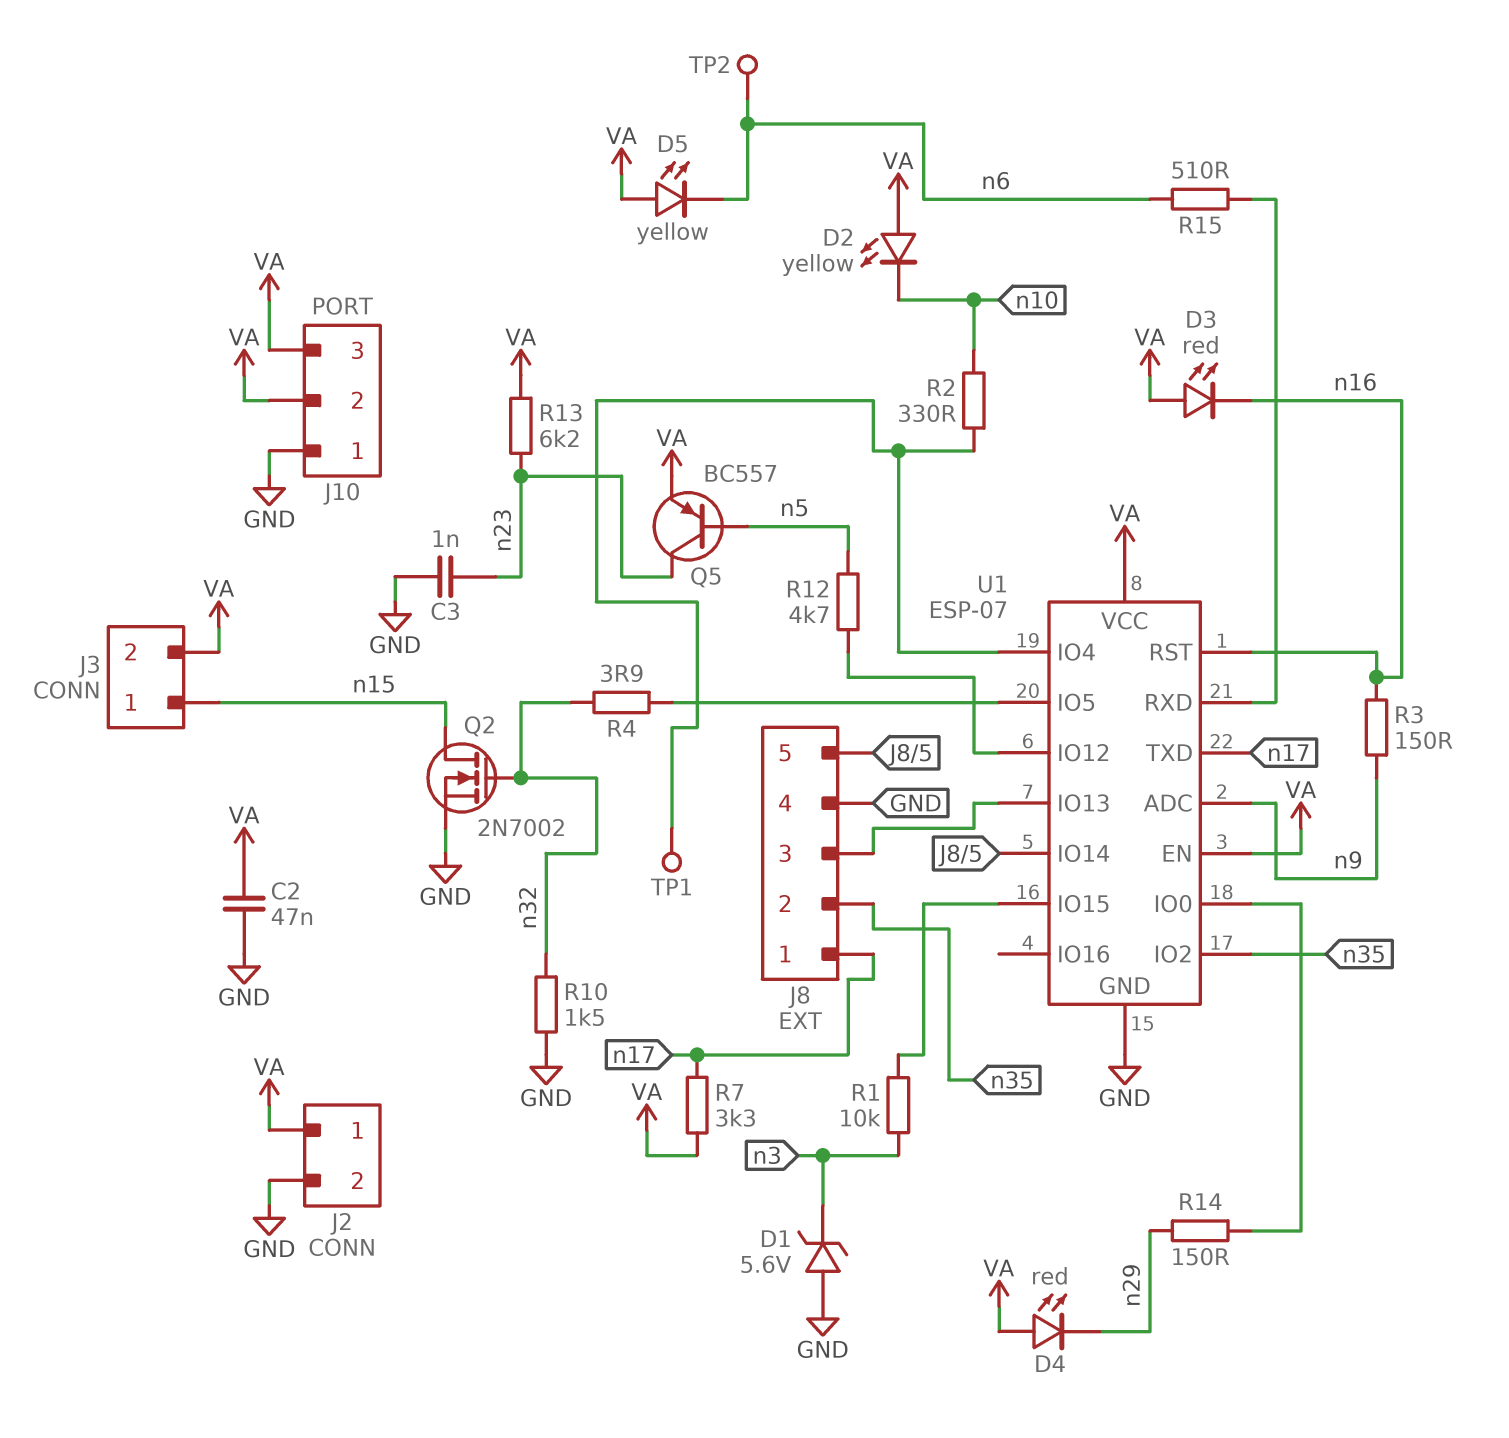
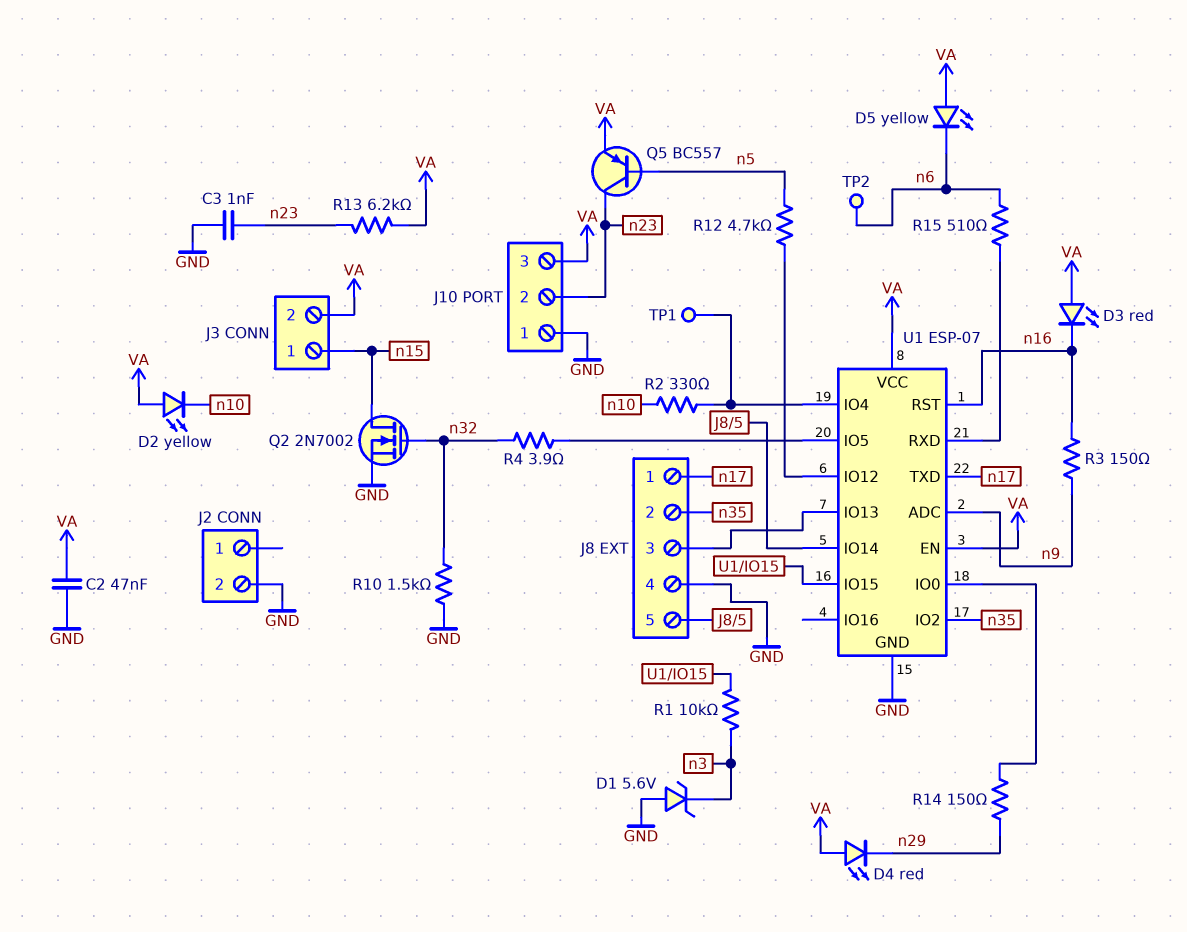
J2 pin 1: VA -> none
J10 pin 2: VA -> n23
R7: 3.3k (VA, n17) -> none

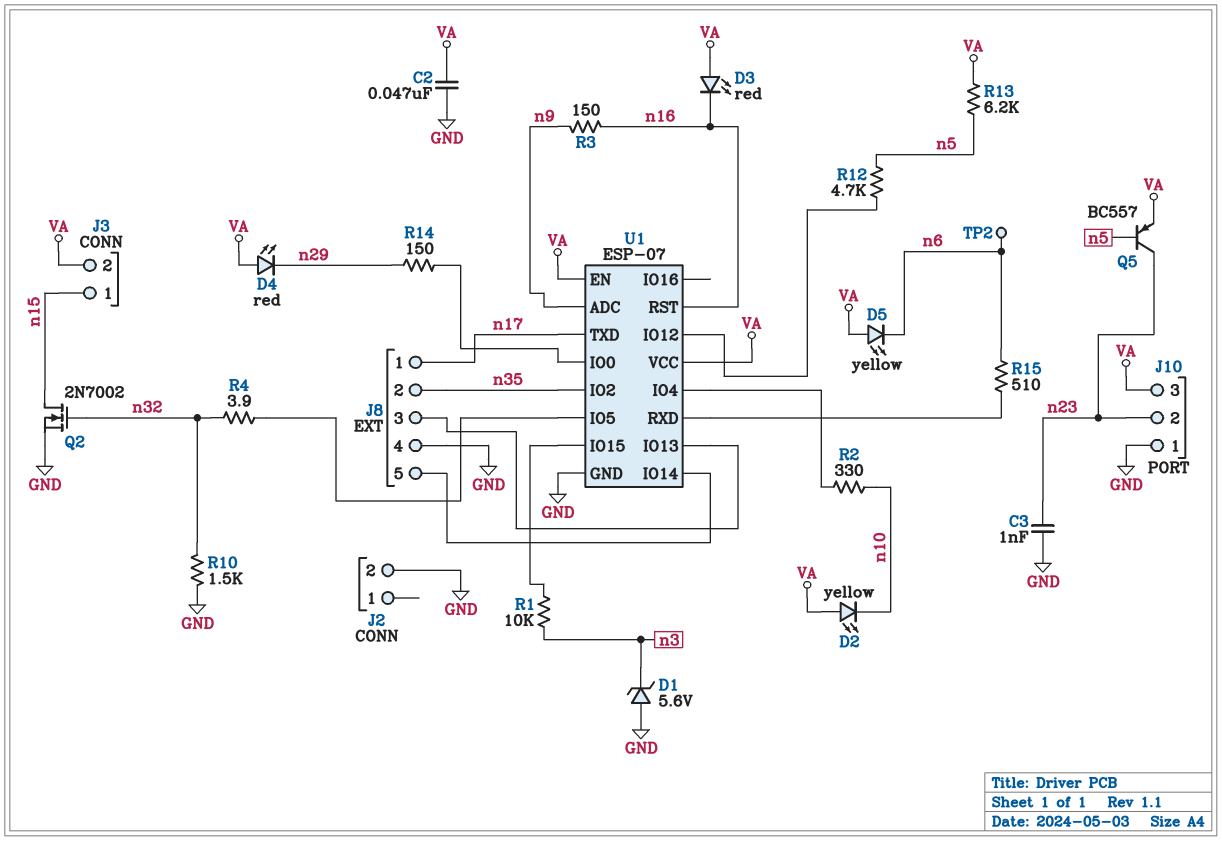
R13: 6.2k (VA, n23) -> 6.2k (VA, n5)
TP1: test point (U1/IO4) -> none

